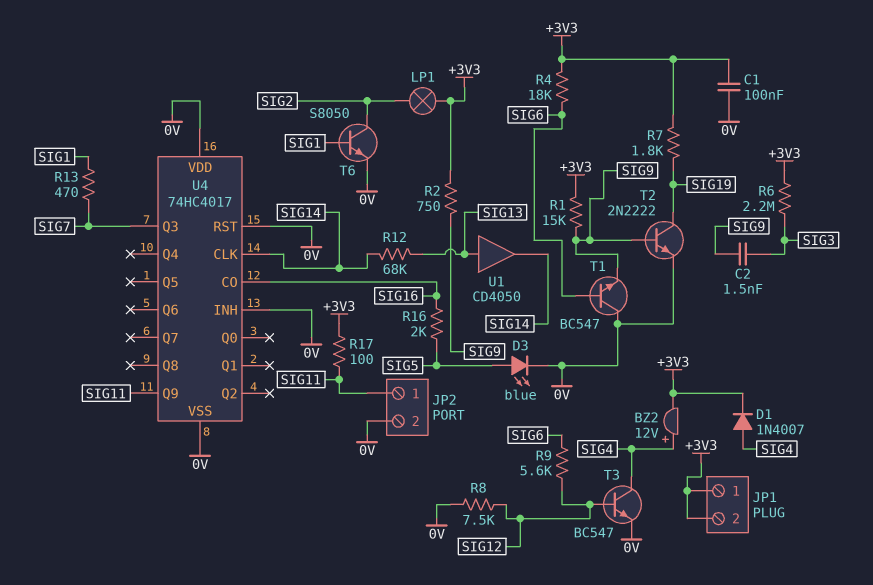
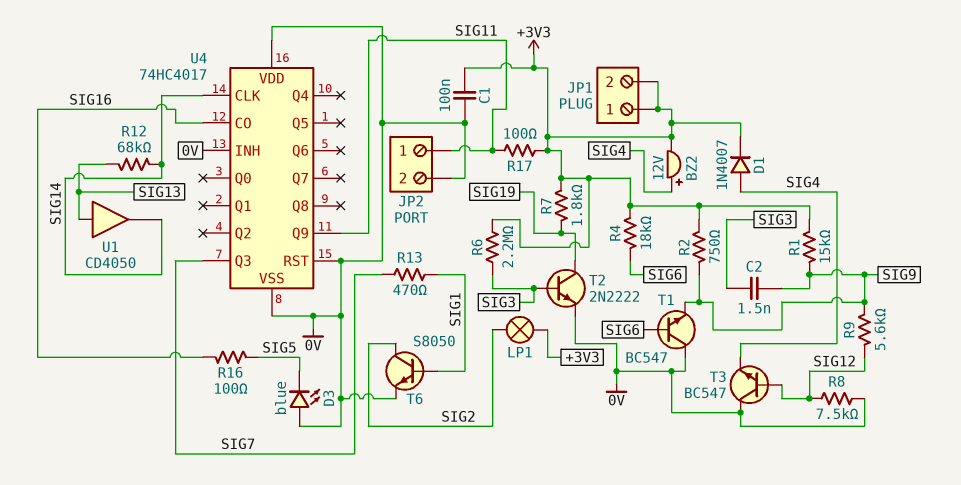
D3: LED blue (A SIG5, K 0V) -> LED blue (A 0V, K SIG5)
R9: 5.6k (SIG6, SIG12) -> 5.6k (SIG9, SIG12)
R16: 2k (SIG5, SIG16) -> 100 (SIG5, SIG16)
T2: NPN 2N2222 (B SIG9, C SIG19, E 0V) -> NPN 2N2222 (B SIG3, C SIG19, E 0V)
T3: NPN BC547 (B SIG12, C SIG4, E 0V) -> NPN BC547 (B SIG12, C 0V, E SIG4)

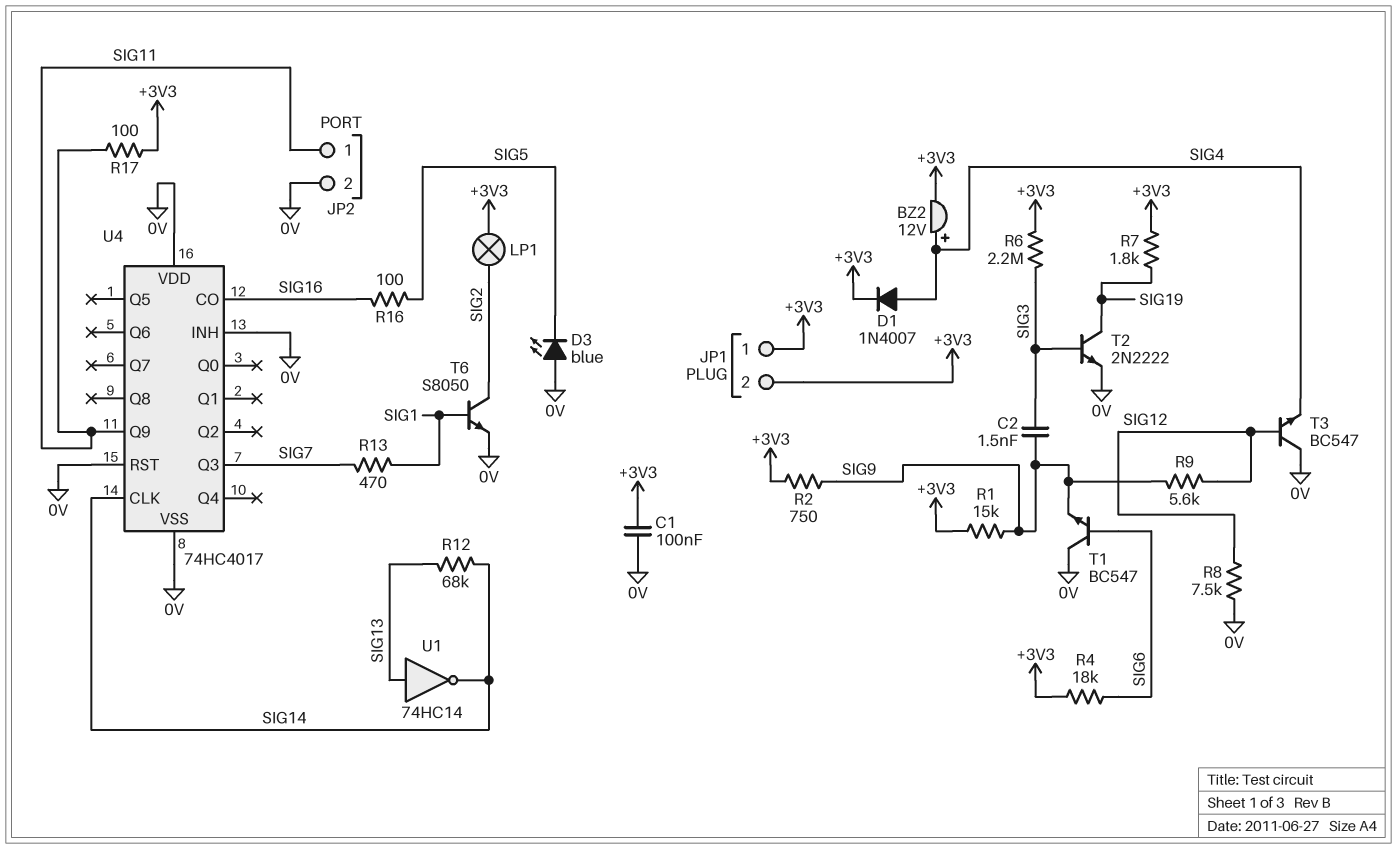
U1: buffer CD4050 (in SIG13, out SIG14) -> NOT 74HC14 (in SIG13, out SIG14)

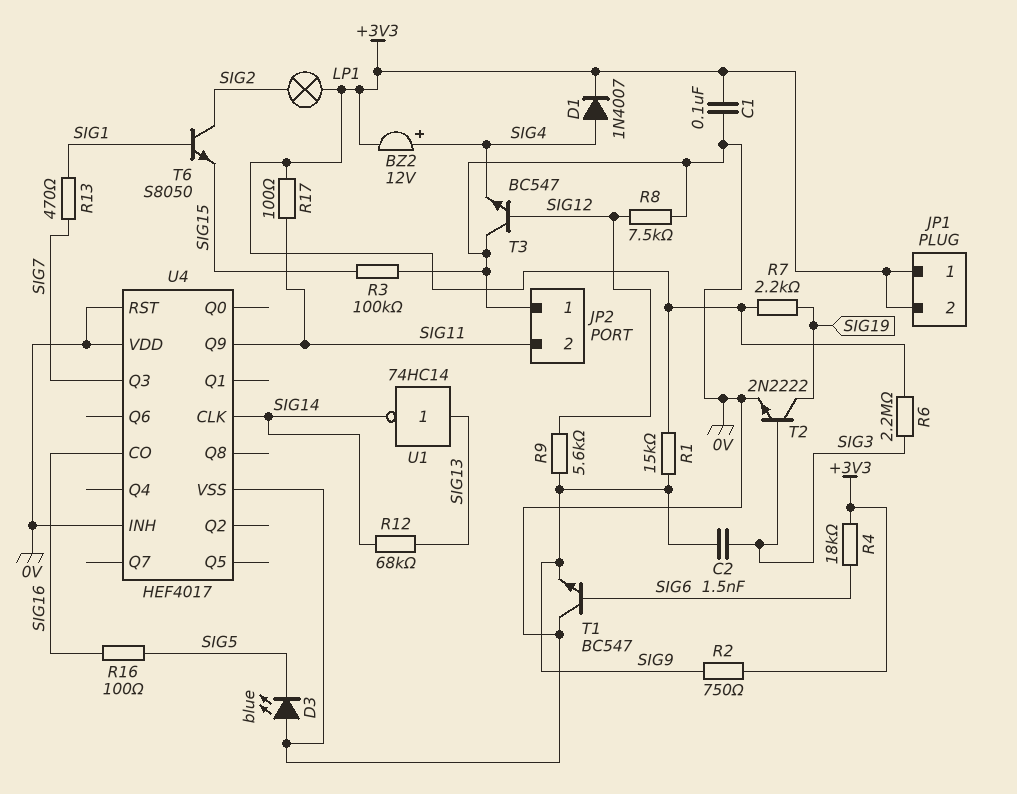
JP2 pin 1: SIG11 -> 0V
JP2 pin 2: 0V -> SIG11
R3: none -> 100k (0V, SIG15)
R7: 1.8k (+3V3, SIG19) -> 2.2k (+3V3, SIG19)
T6: NPN S8050 (B SIG1, C SIG2, E 0V) -> NPN S8050 (B SIG1, C SIG2, E SIG15)
U4: 74HC4017 -> HEF4017

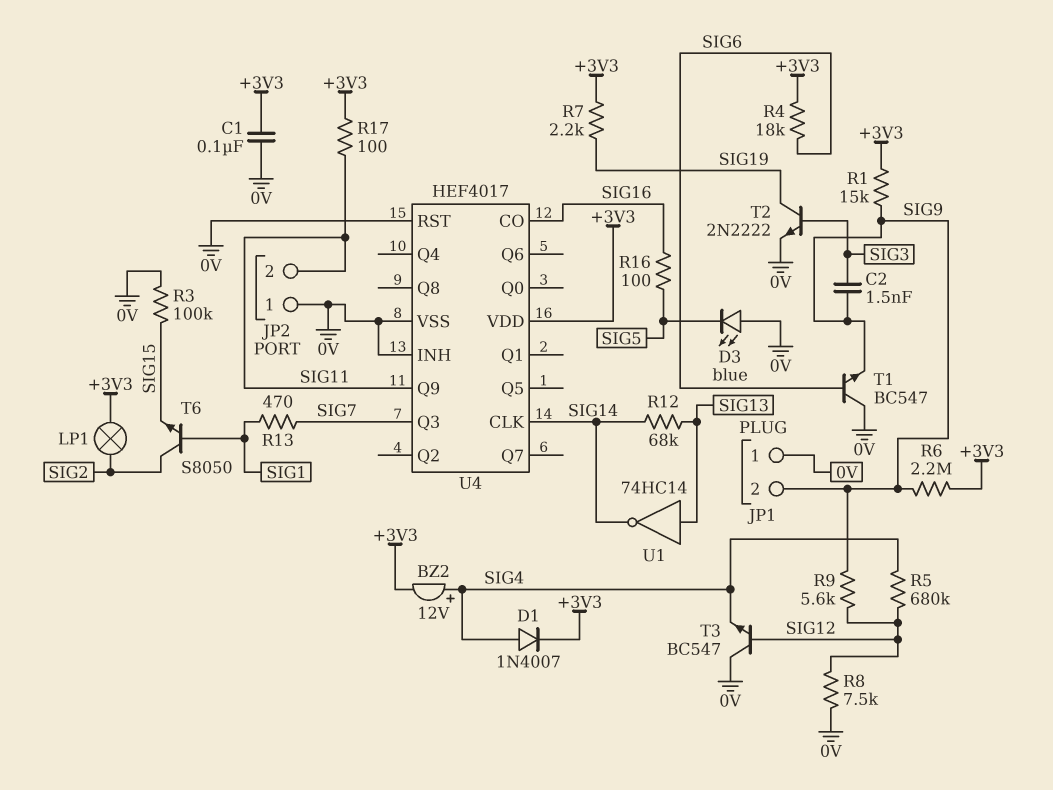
JP1 pin 1: +3V3 -> 0V
JP1 pin 2: +3V3 -> SIG9
R2: 750 (+3V3, SIG9) -> none
R5: none -> 680k (SIG4, SIG12)
R6: 2.2M (+3V3, SIG3) -> 2.2M (+3V3, SIG9)
U4 pin VDD: 0V -> +3V3

